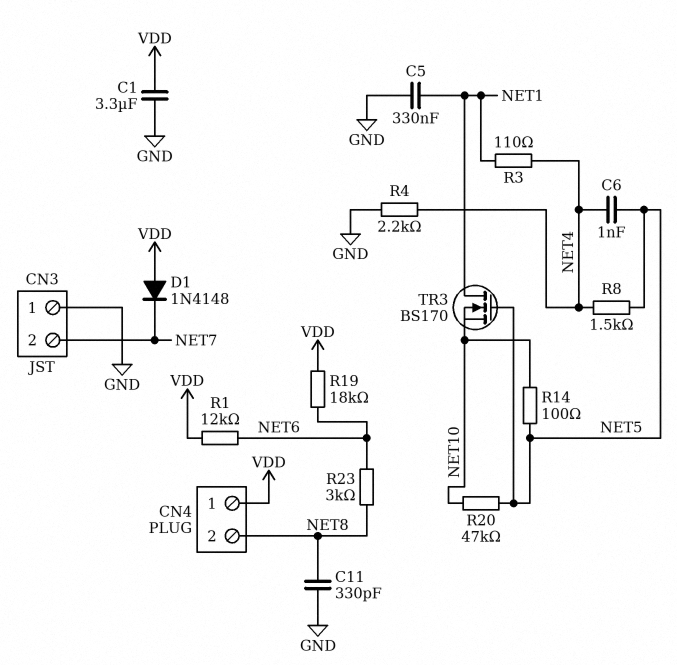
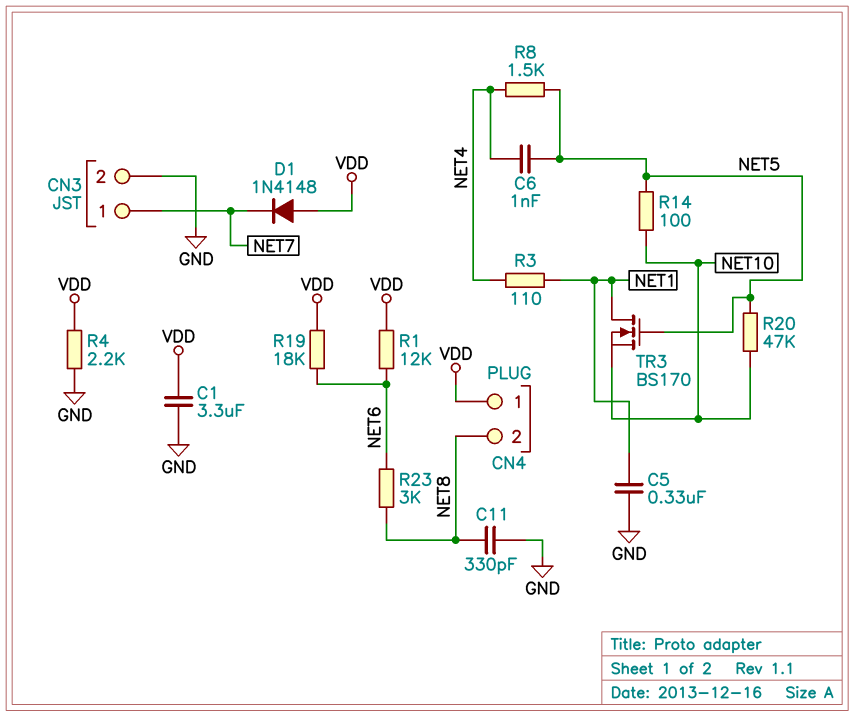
CN3 pin 1: GND -> NET7
CN3 pin 2: NET7 -> GND
R4: 2.2k (GND, NET4) -> 2.2k (GND, VDD)

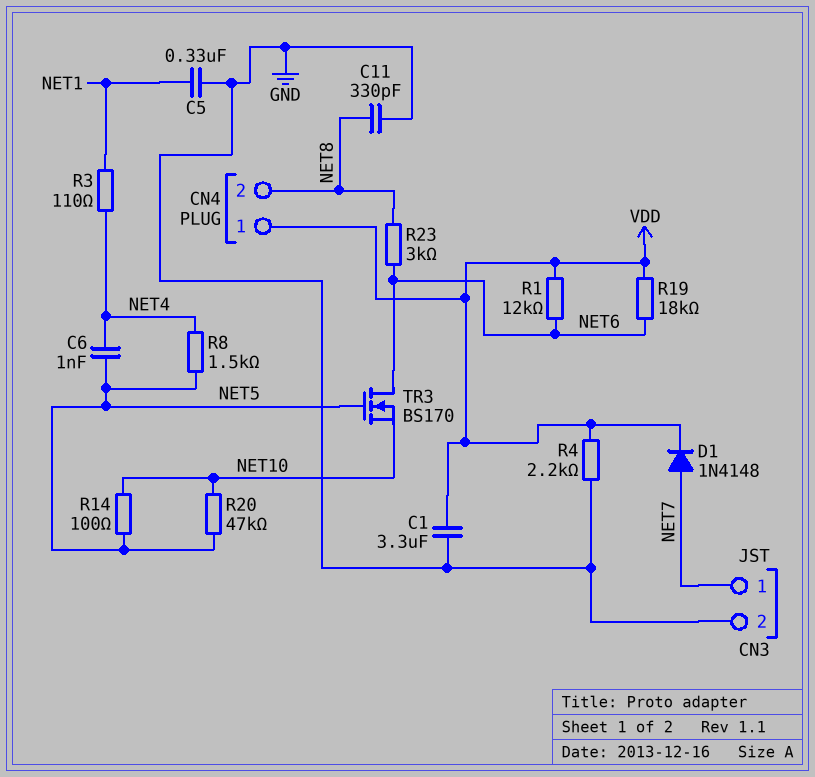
D1: diode 1N4148 (A VDD, K NET7) -> diode 1N4148 (A NET7, K VDD)
TR3: NMOS BS170 (G NET5, D NET1, S NET10) -> NMOS BS170 (G NET5, D NET6, S NET10)

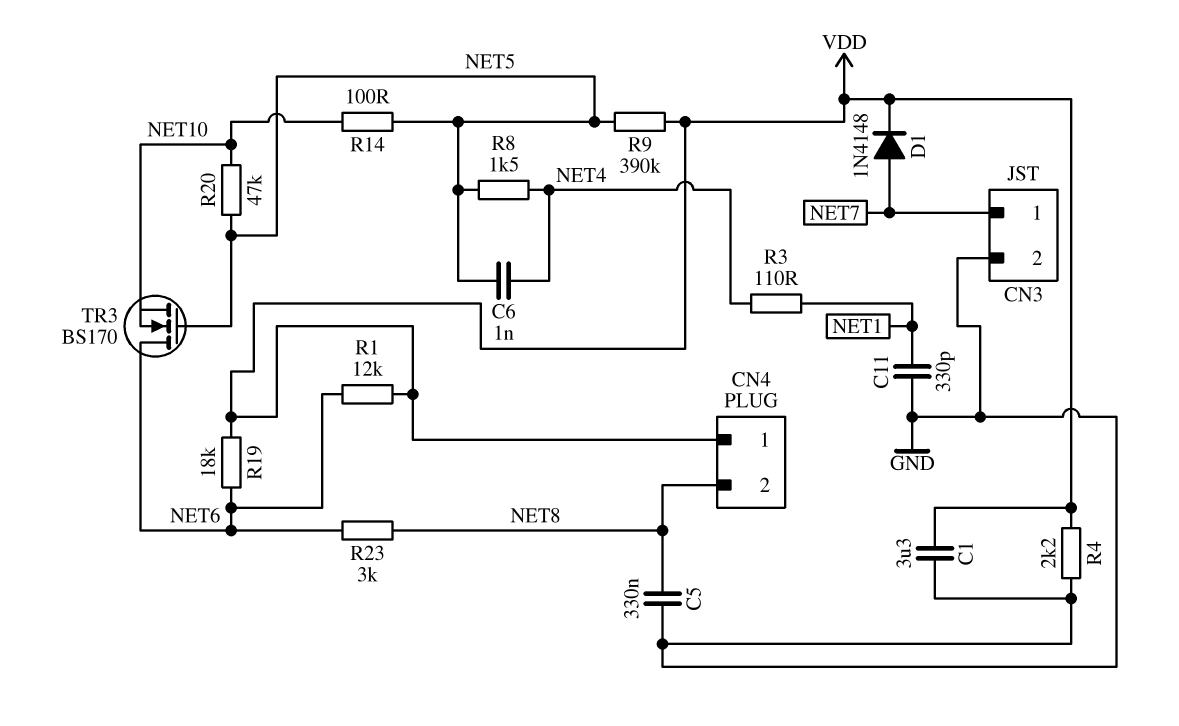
C5: 330nF (GND, NET1) -> 330nF (GND, NET8)
C11: 330pF (GND, NET8) -> 330pF (GND, NET1)
R9: none -> 390k (NET5, VDD)

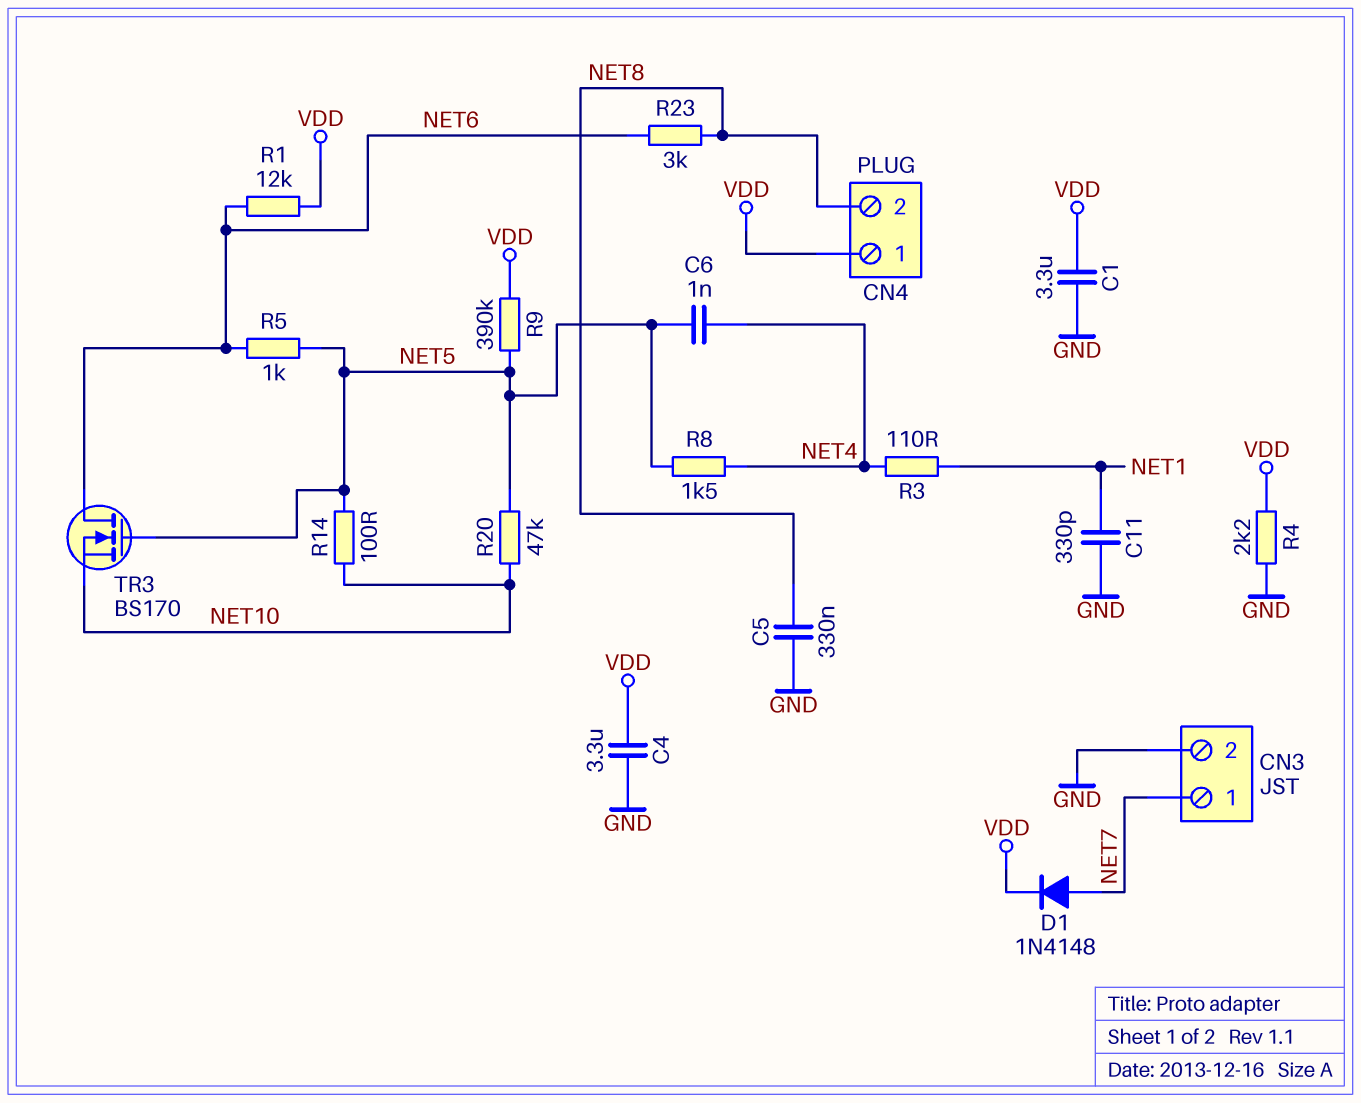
C4: none -> 3.3uF (GND, VDD)
R5: none -> 1k (NET5, NET6)
R19: 18k (NET6, VDD) -> none

